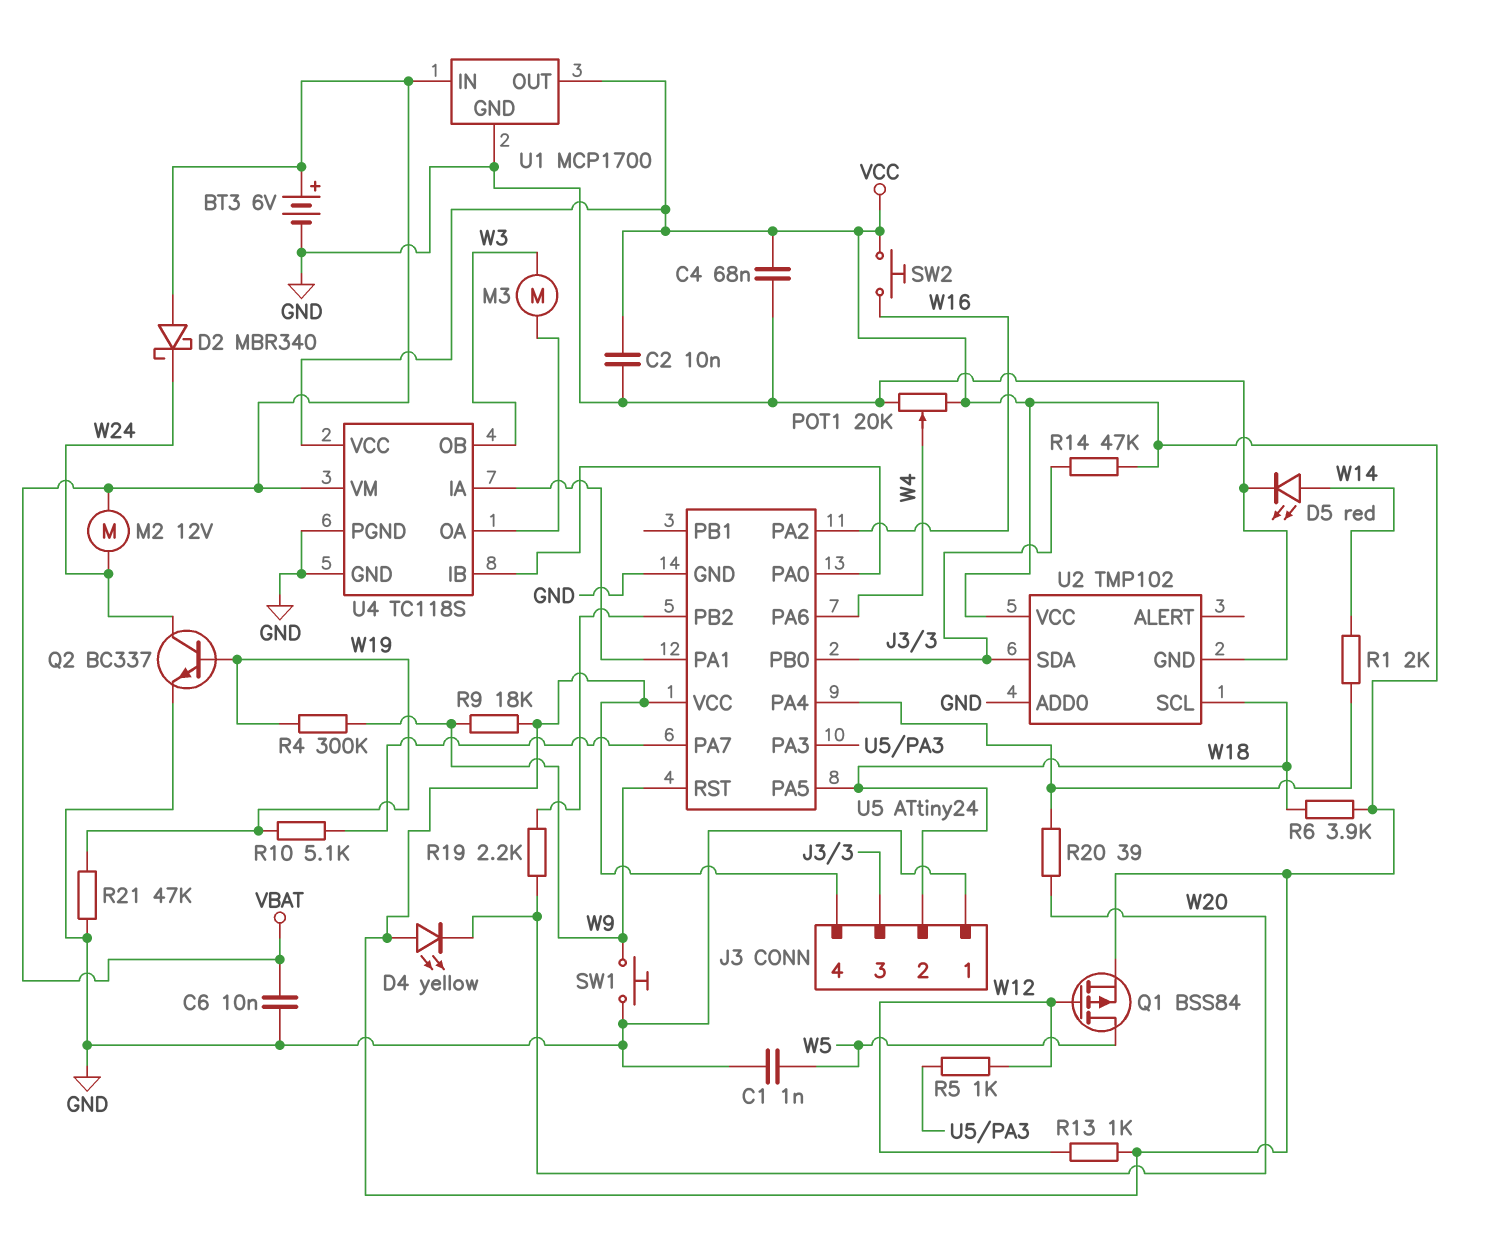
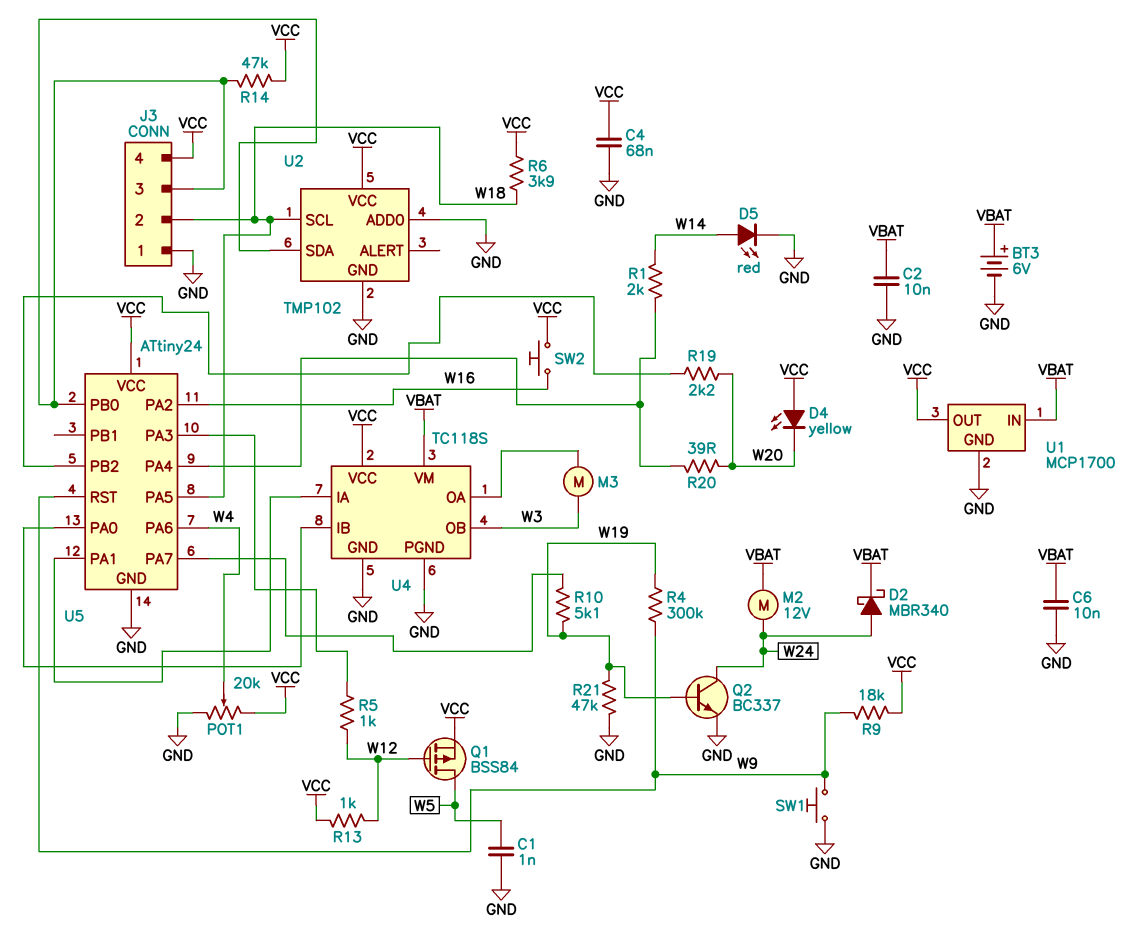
C2: 10nF (GND, VCC) -> 10nF (GND, VBAT)
D2: schottky MBR340 (A VBAT, K W24) -> schottky MBR340 (A W24, K VBAT)

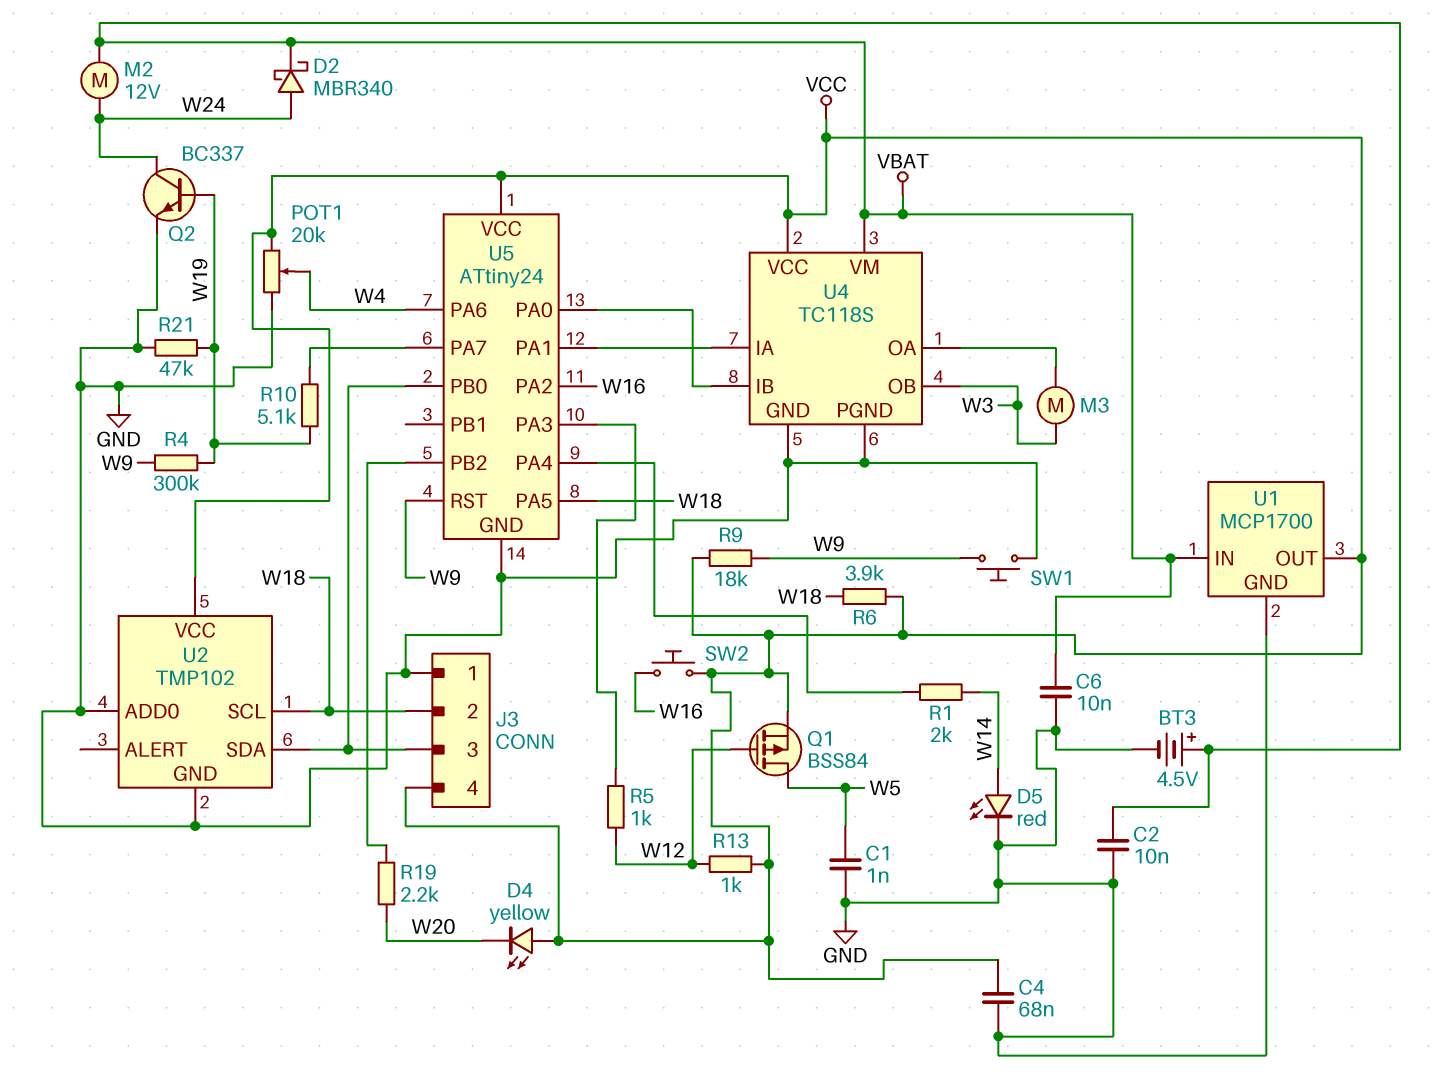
BT3: 6V (plus VBAT, minus GND) -> 4.5V (plus VBAT, minus GND)
R14: 47k (J3/3, VCC) -> none
R20: 39 (U5/PA4, W20) -> none

